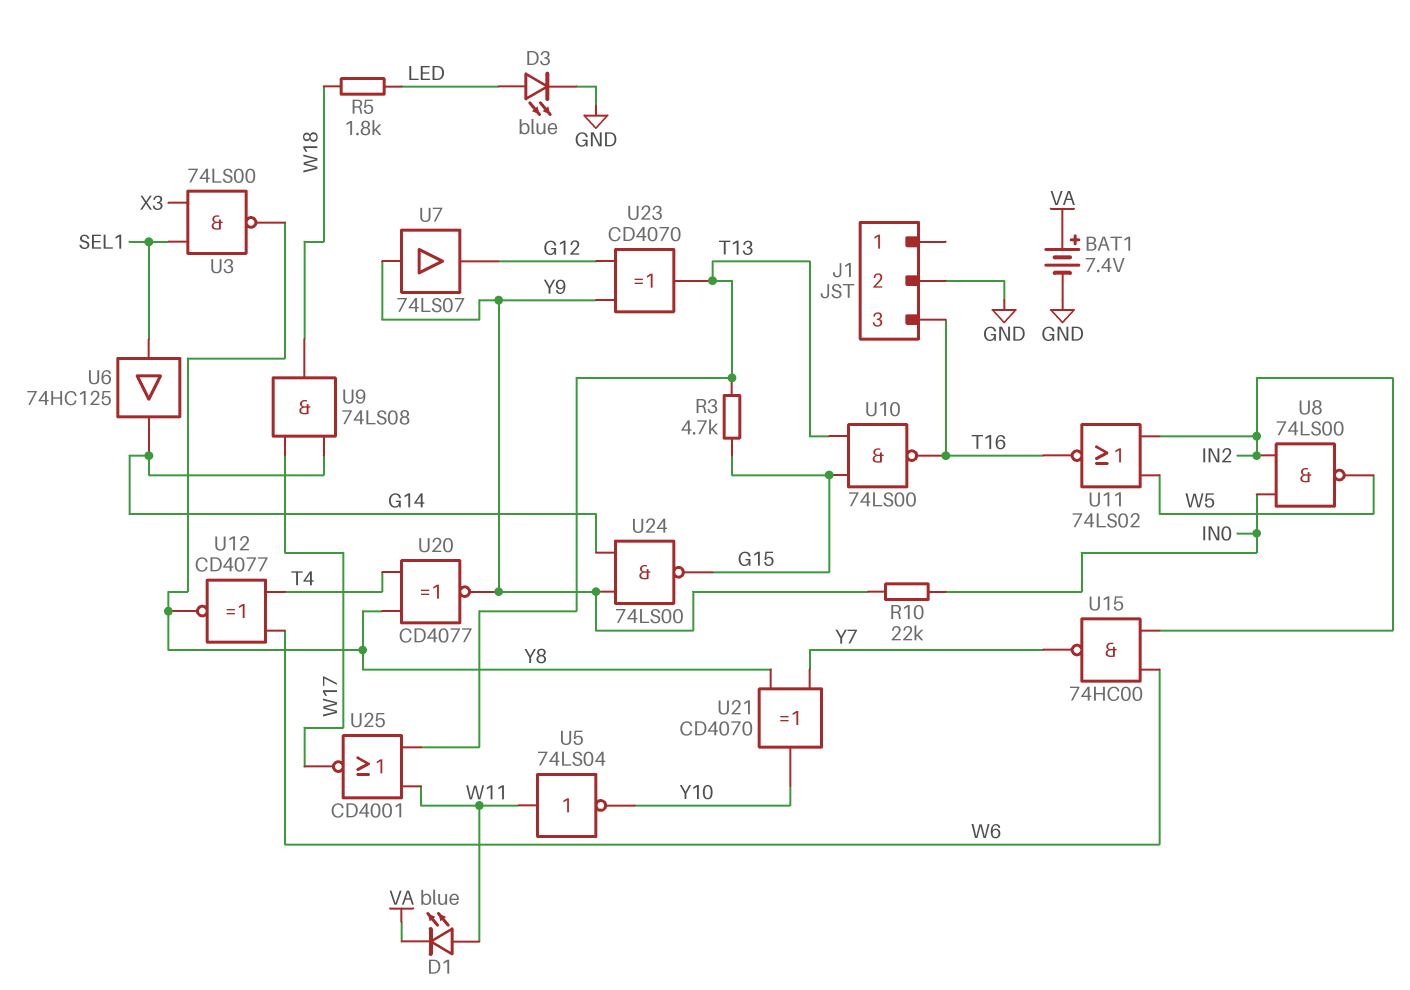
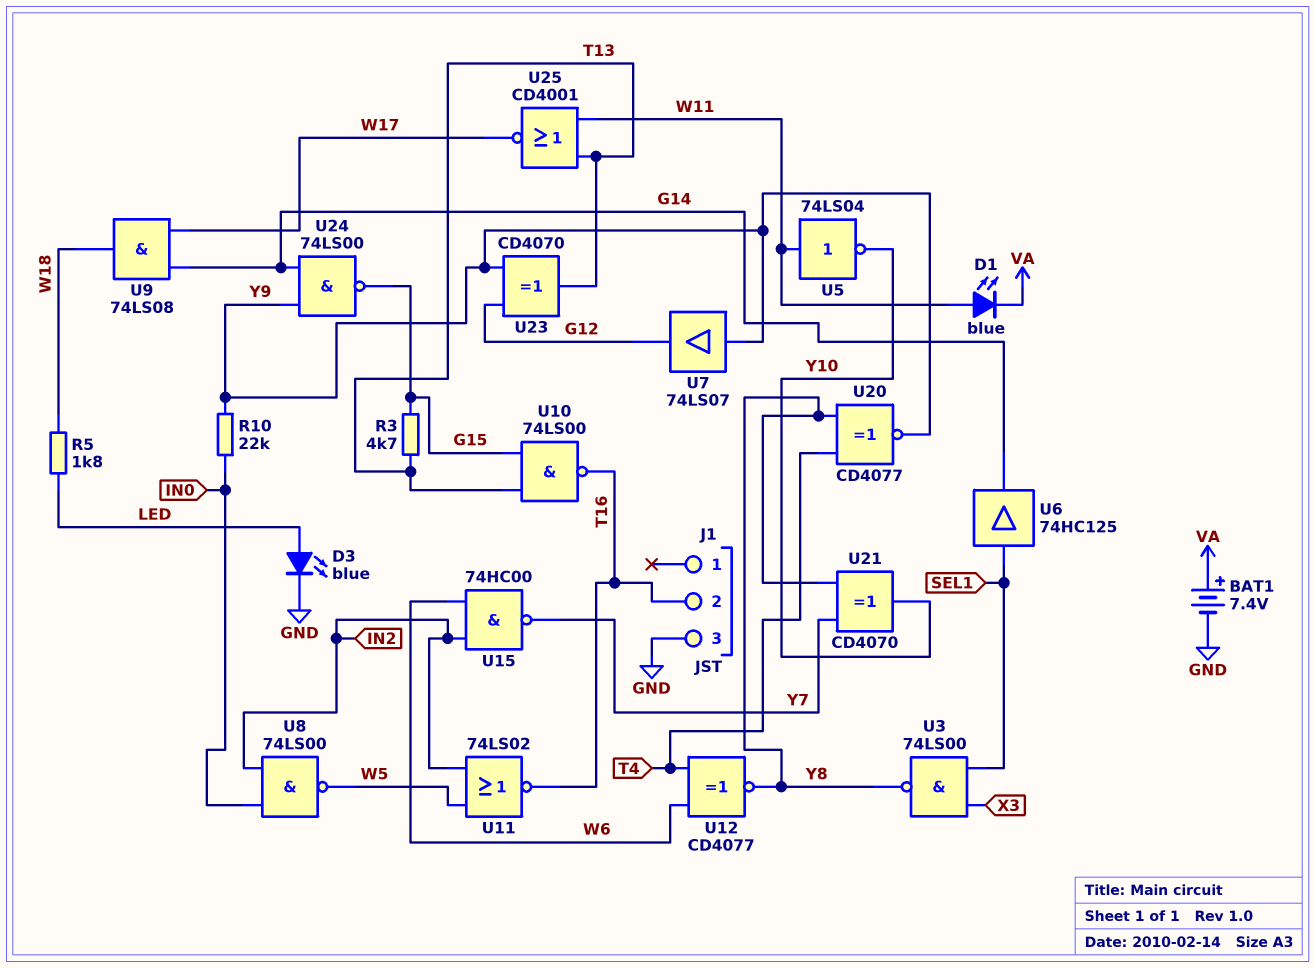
J1 pin 2: GND -> T16
J1 pin 3: T16 -> GND

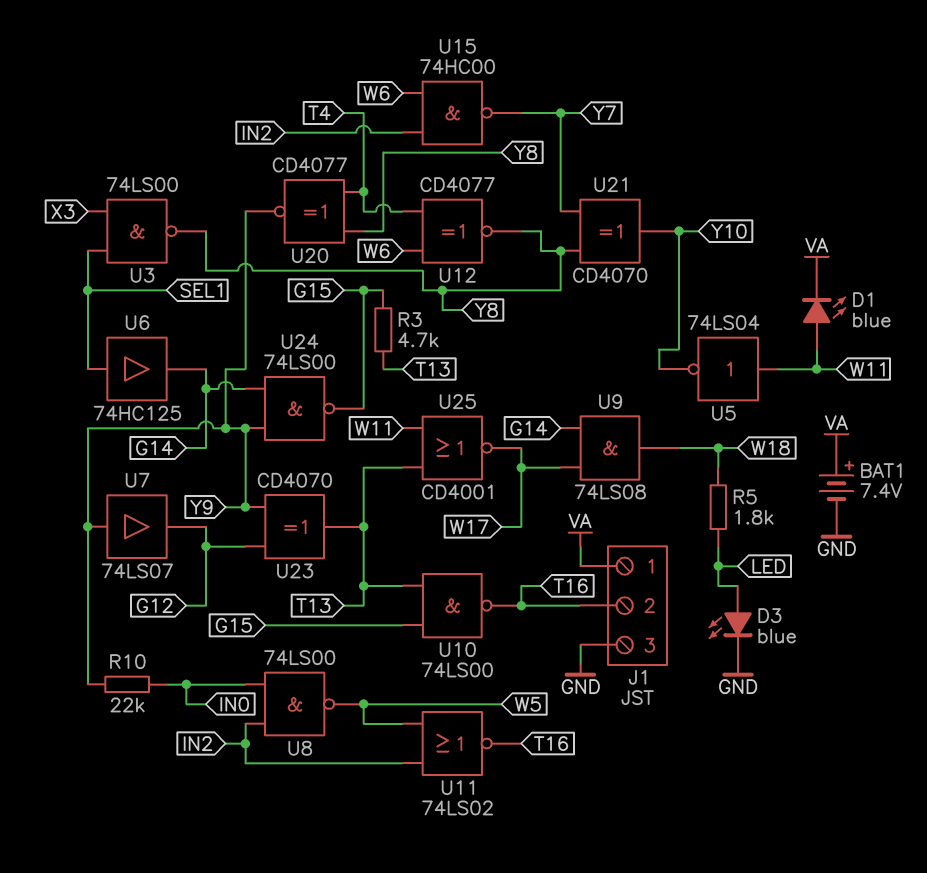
J1 pin 1: none -> VA

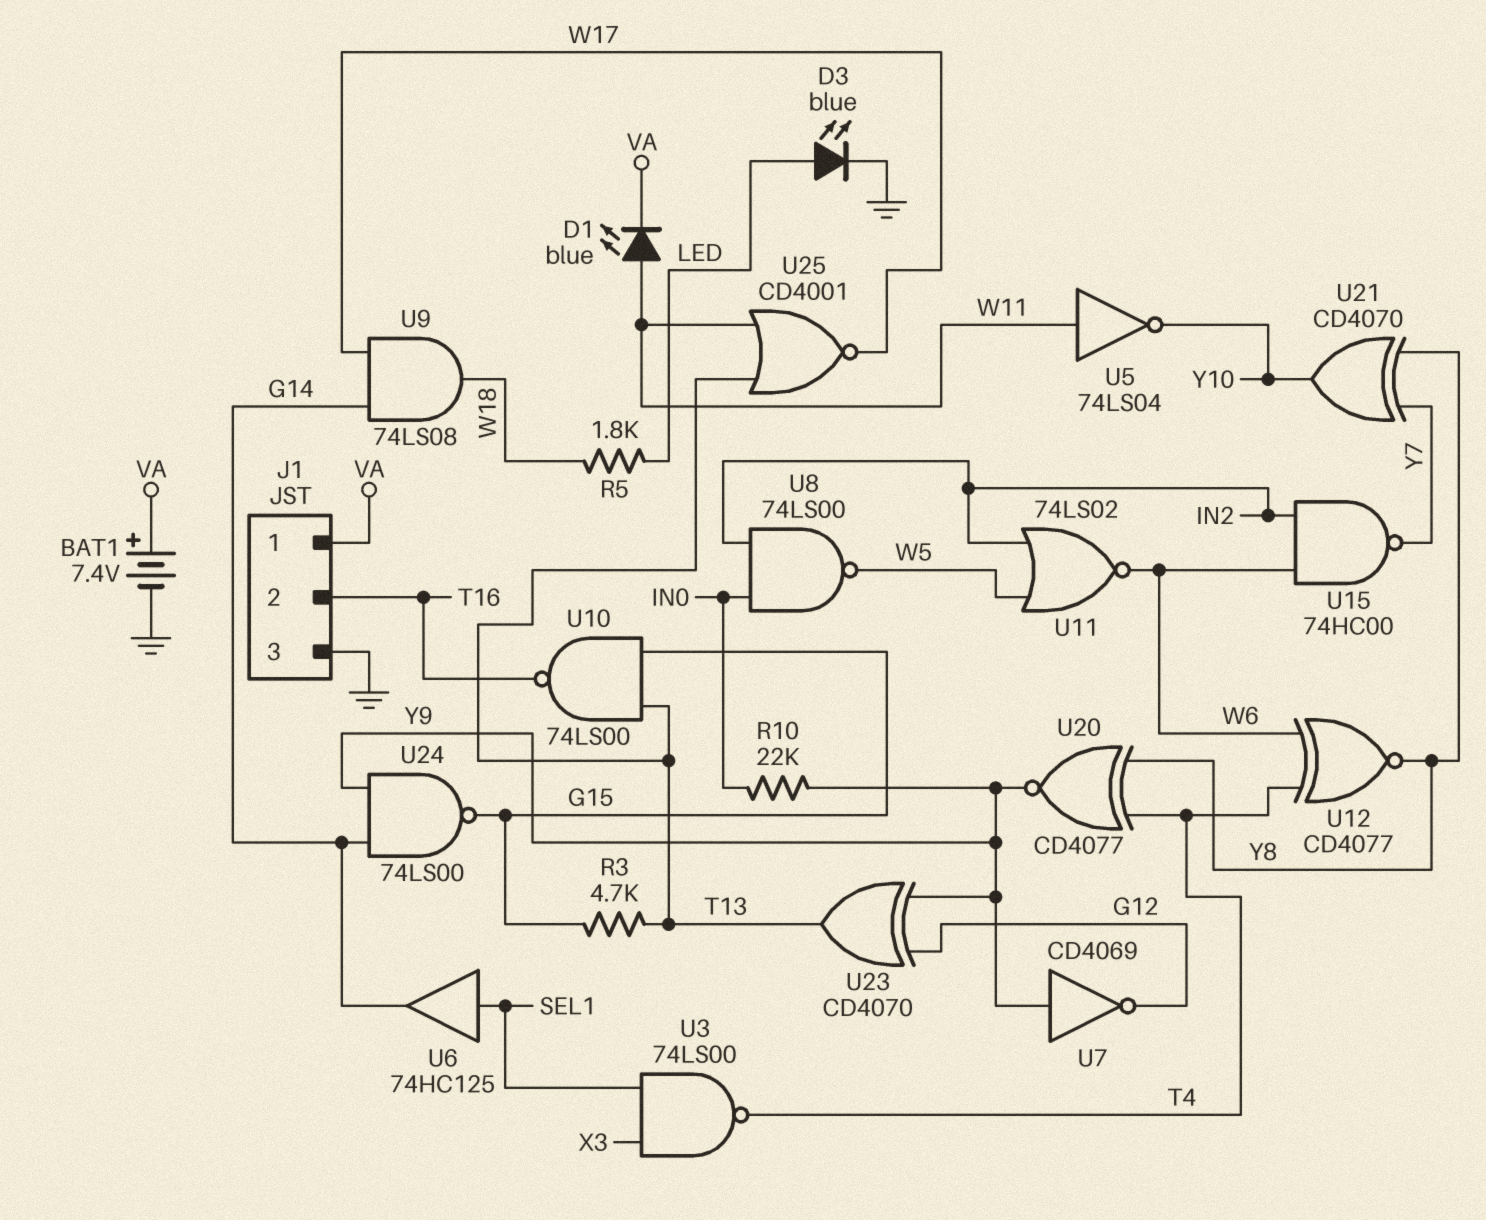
U3: NAND 74LS00 (in SEL1, in X3, out Y8) -> NAND 74LS00 (in SEL1, in X3, out T4)
U7: buffer 74LS07 (in Y9, out G12) -> NOT CD4069 (in Y9, out G12)
U11: NOR 74LS02 (in IN2, in W5, out T16) -> NOR 74LS02 (in IN2, in W5, out W6)

